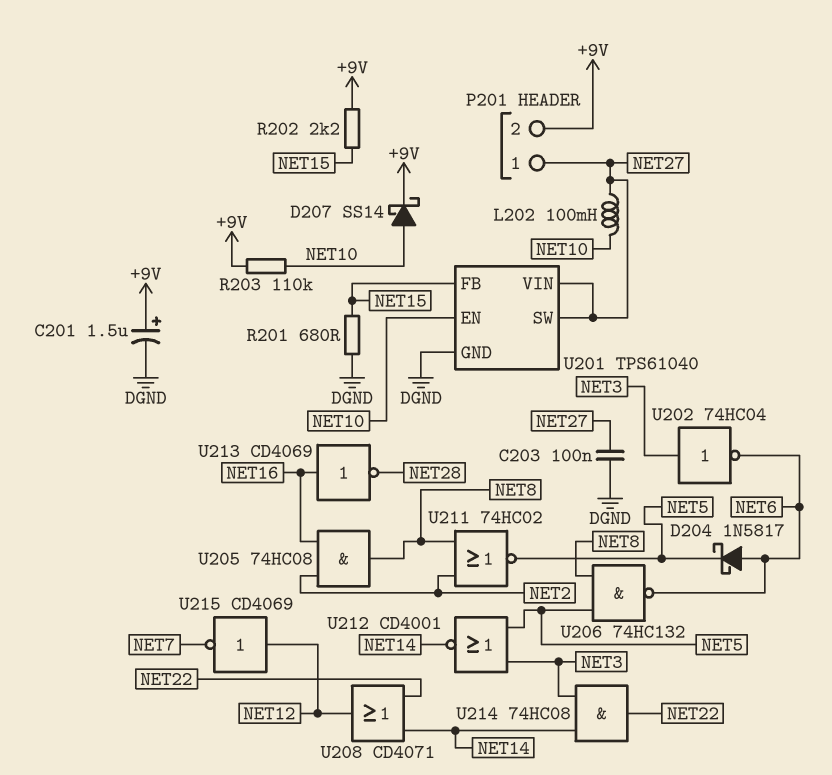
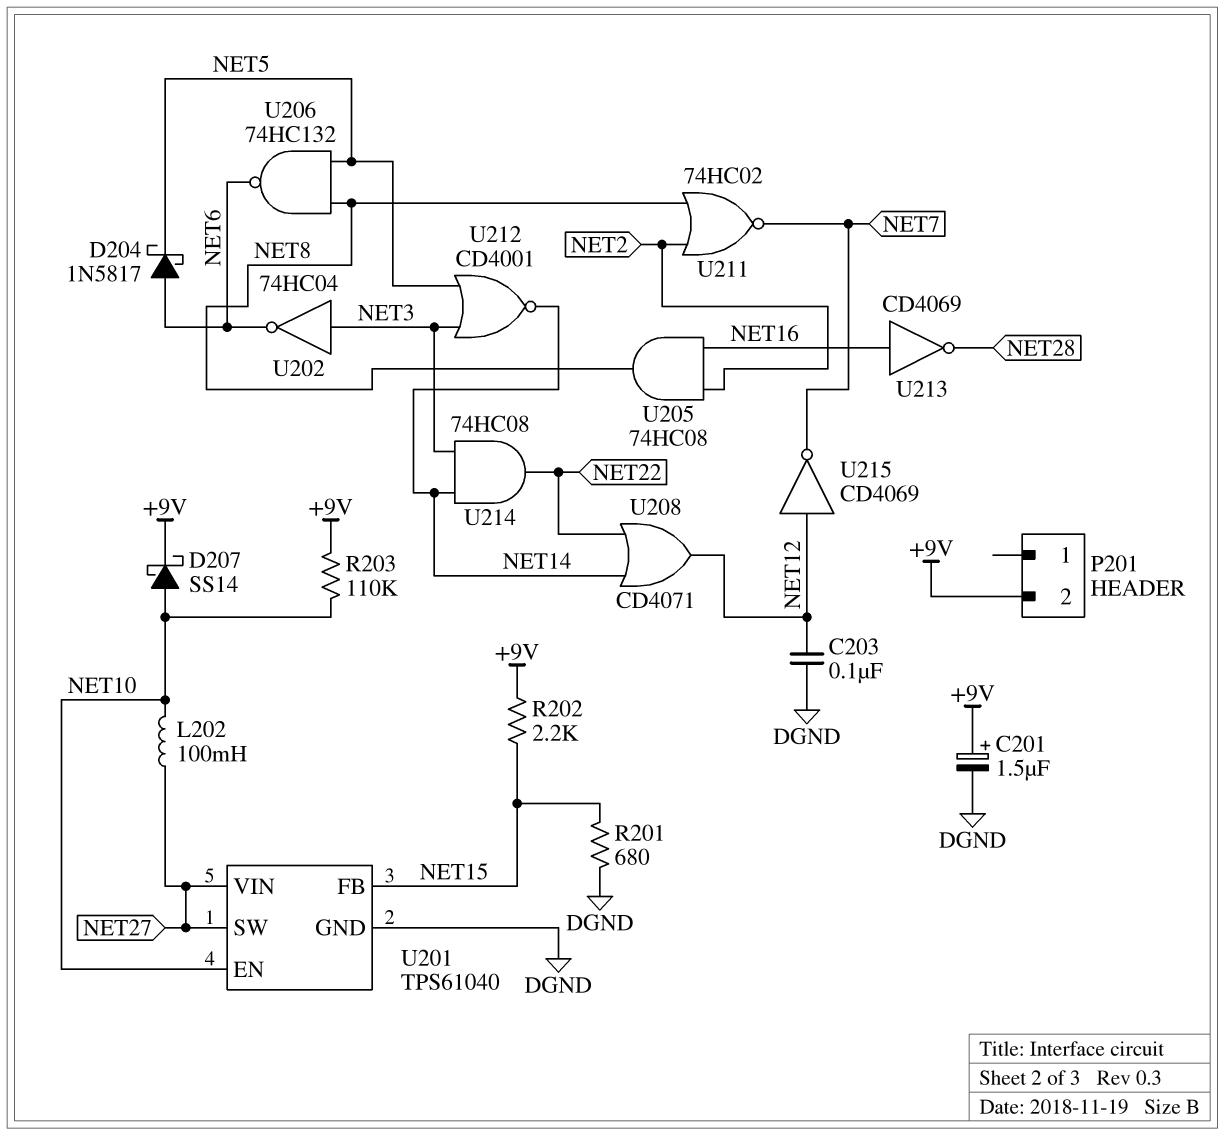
C203: 100nF (DGND, NET27) -> 100nF (DGND, NET12)
P201 pin 1: NET27 -> none
U211: NOR 74HC02 (in NET2, in NET8, out NET5) -> NOR 74HC02 (in NET2, in NET8, out NET7)

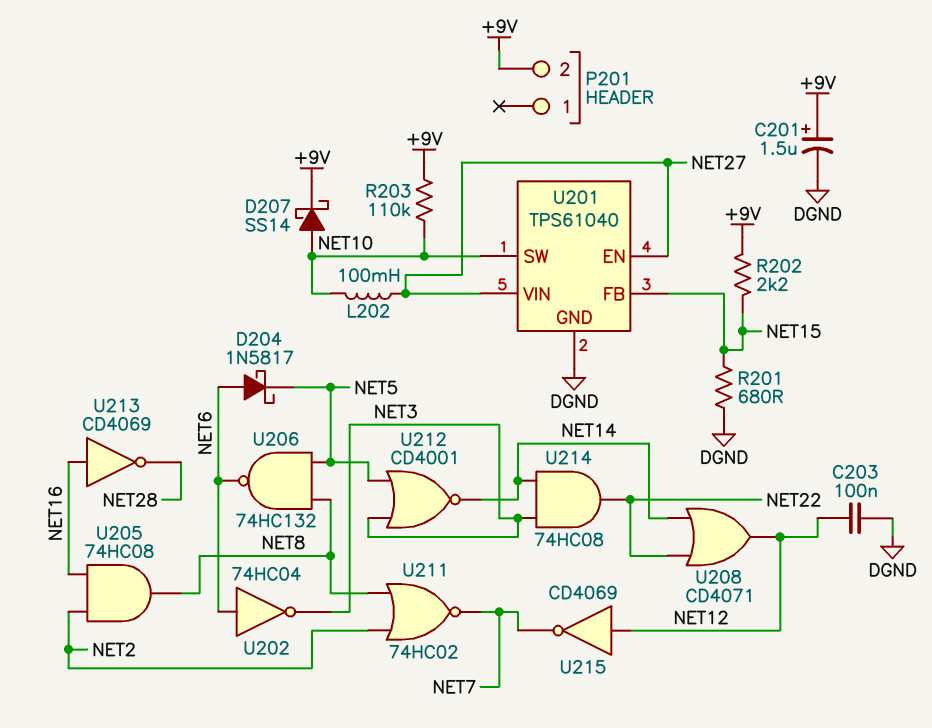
U201 pin EN: NET10 -> NET27
U201 pin SW: NET27 -> NET10
U202: NOT 74HC04 (in NET3, out NET6) -> NOT 74HC04 (in NET6, out NET3)

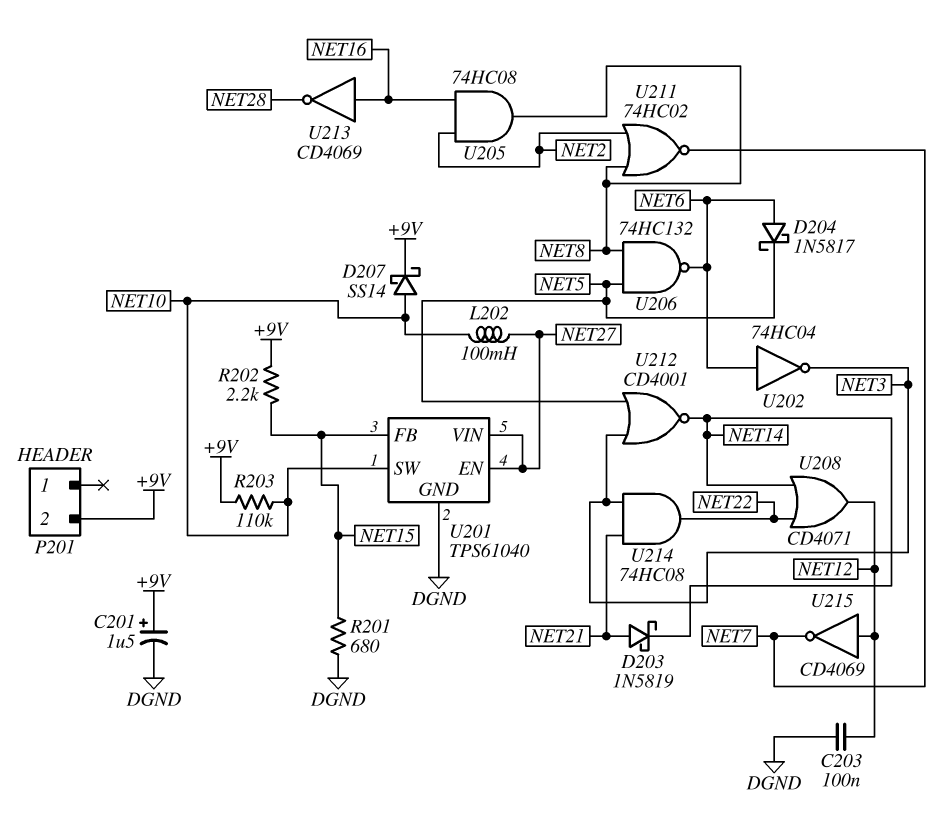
D203: none -> schottky 1N5819 (A NET21, K NET14)
U214: AND 74HC08 (in NET3, in NET14, out NET22) -> AND 74HC08 (in NET3, in NET21, out NET22)

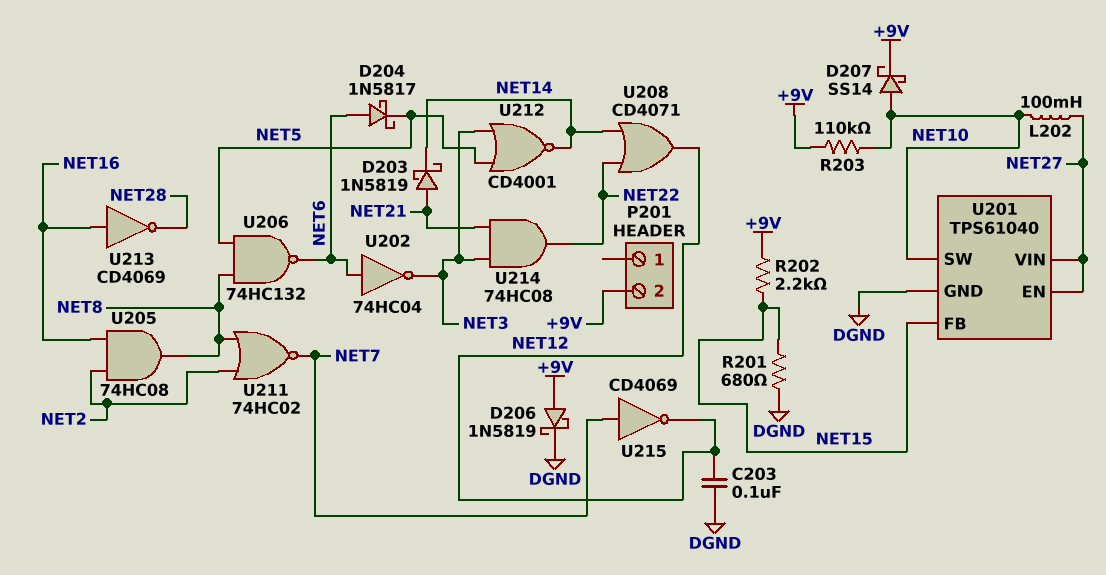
C201: 1.5uF (plus +9V, minus DGND) -> none
D206: none -> schottky 1N5819 (A +9V, K DGND)
U215: NOT CD4069 (in NET12, out NET7) -> NOT CD4069 (in NET7, out NET12)

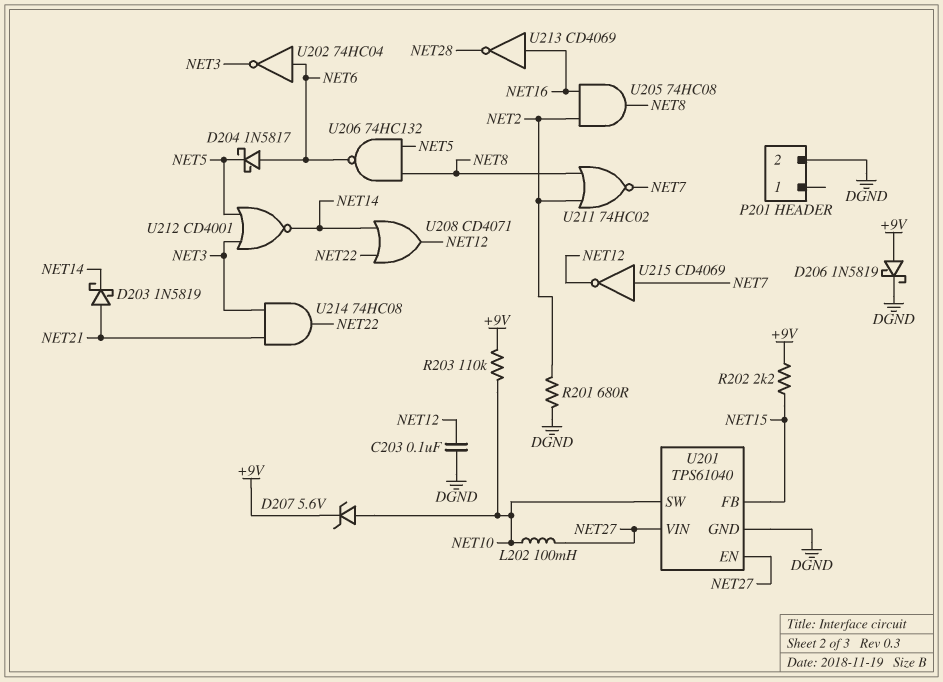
D207: schottky SS14 (A NET10, K +9V) -> zener 5.6V (A NET10, K +9V)
P201 pin 2: +9V -> DGND
R201: 680 (DGND, NET15) -> 680 (DGND, NET2)

